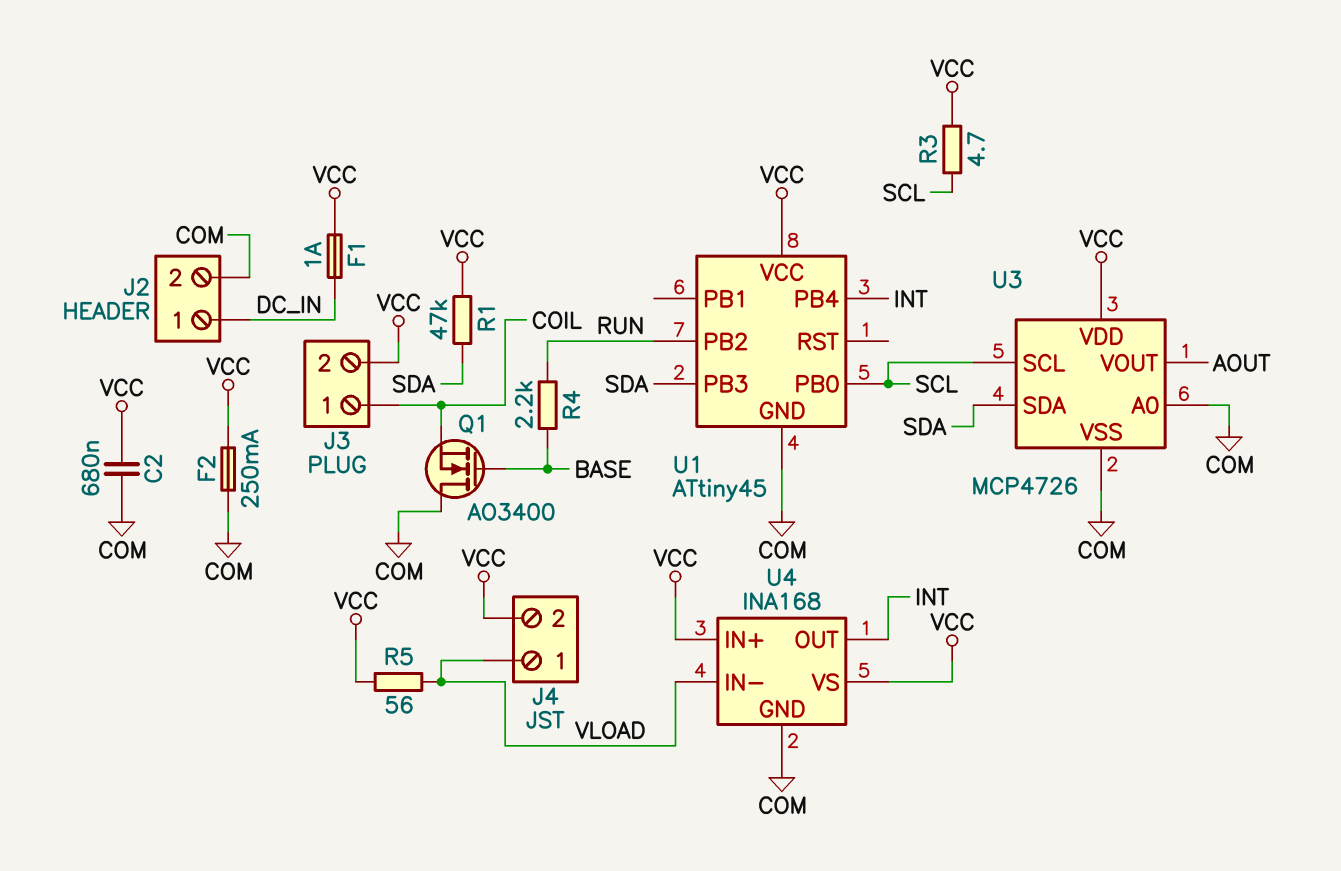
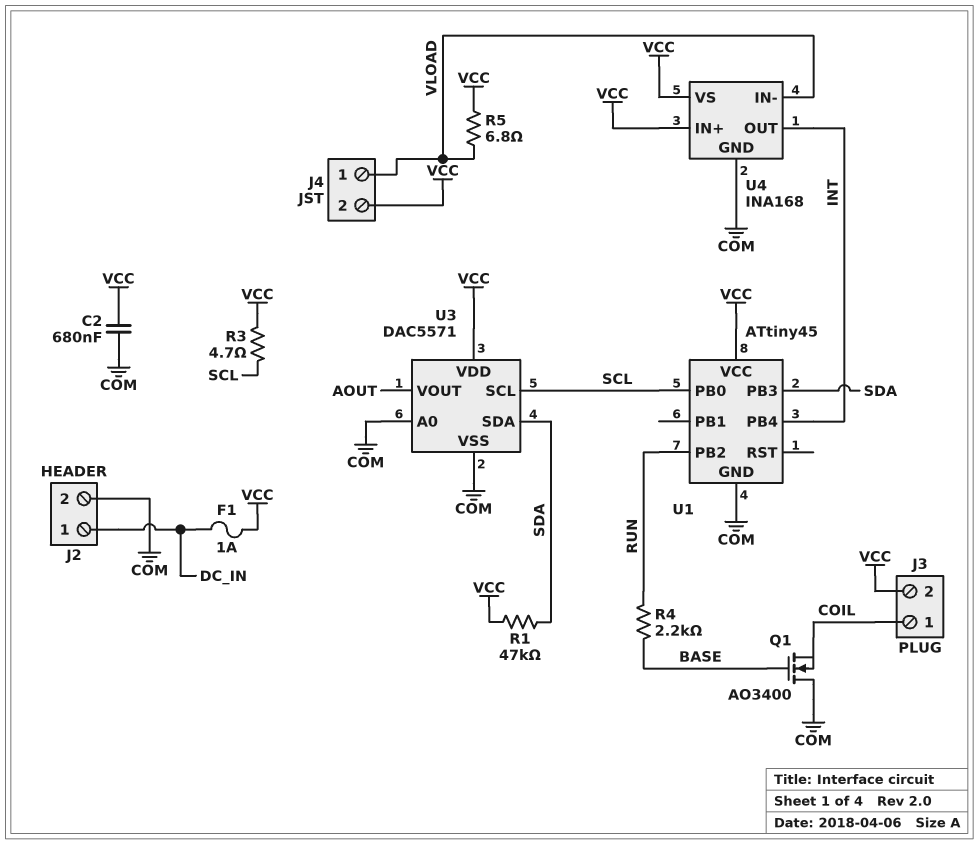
F2: 250mA (COM, VCC) -> none
R5: 56 (VCC, VLOAD) -> 6.8 (VCC, VLOAD)
U3: MCP4726 -> DAC5571

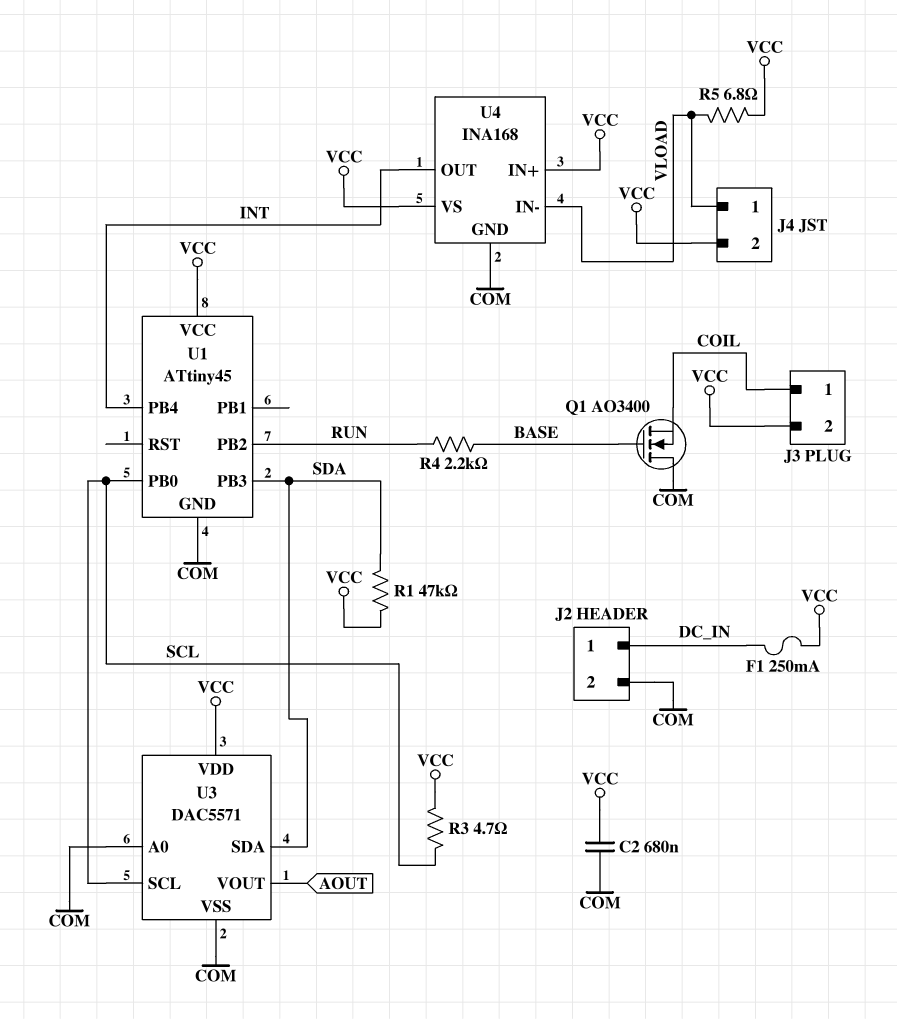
F1: 1A (DC_IN, VCC) -> 250mA (DC_IN, VCC)

